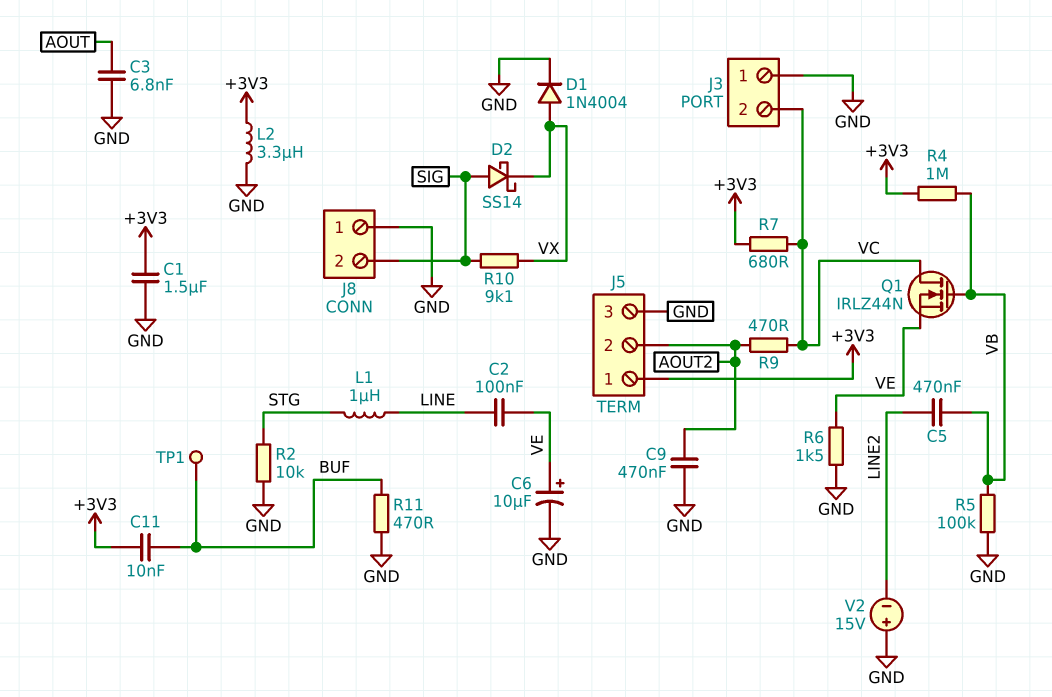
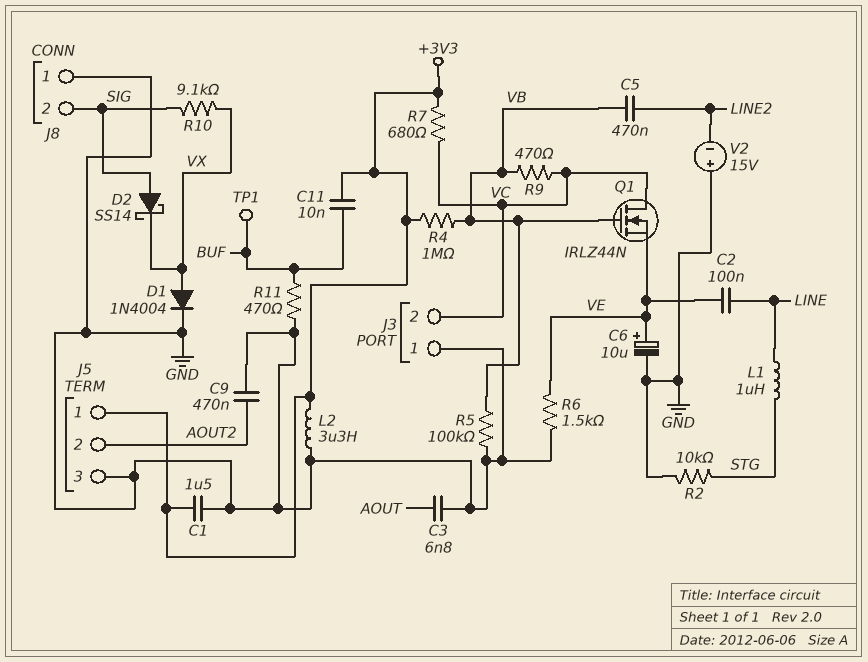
R9: 470 (AOUT2, VC) -> 470 (VB, VC)

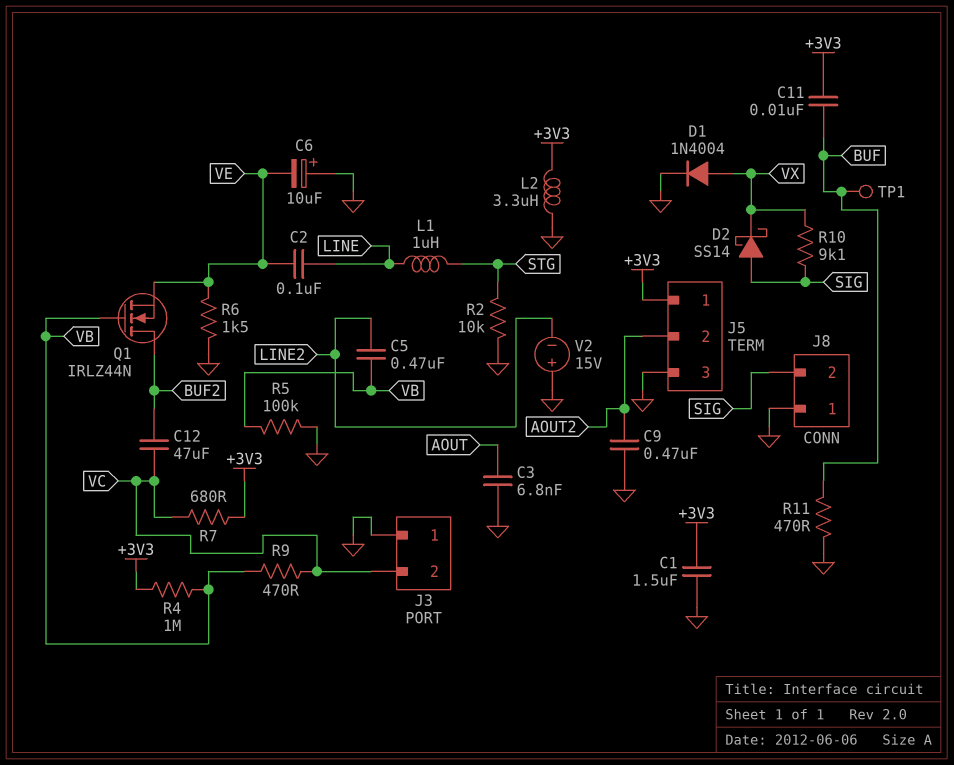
C6: 10uF (plus VE, minus GND) -> 10uF (plus GND, minus VE)
C12: none -> 47uF (BUF2, VC)
Q1: NMOS IRLZ44N (G VB, D VC, S VE) -> NMOS IRLZ44N (G VB, D BUF2, S VE)

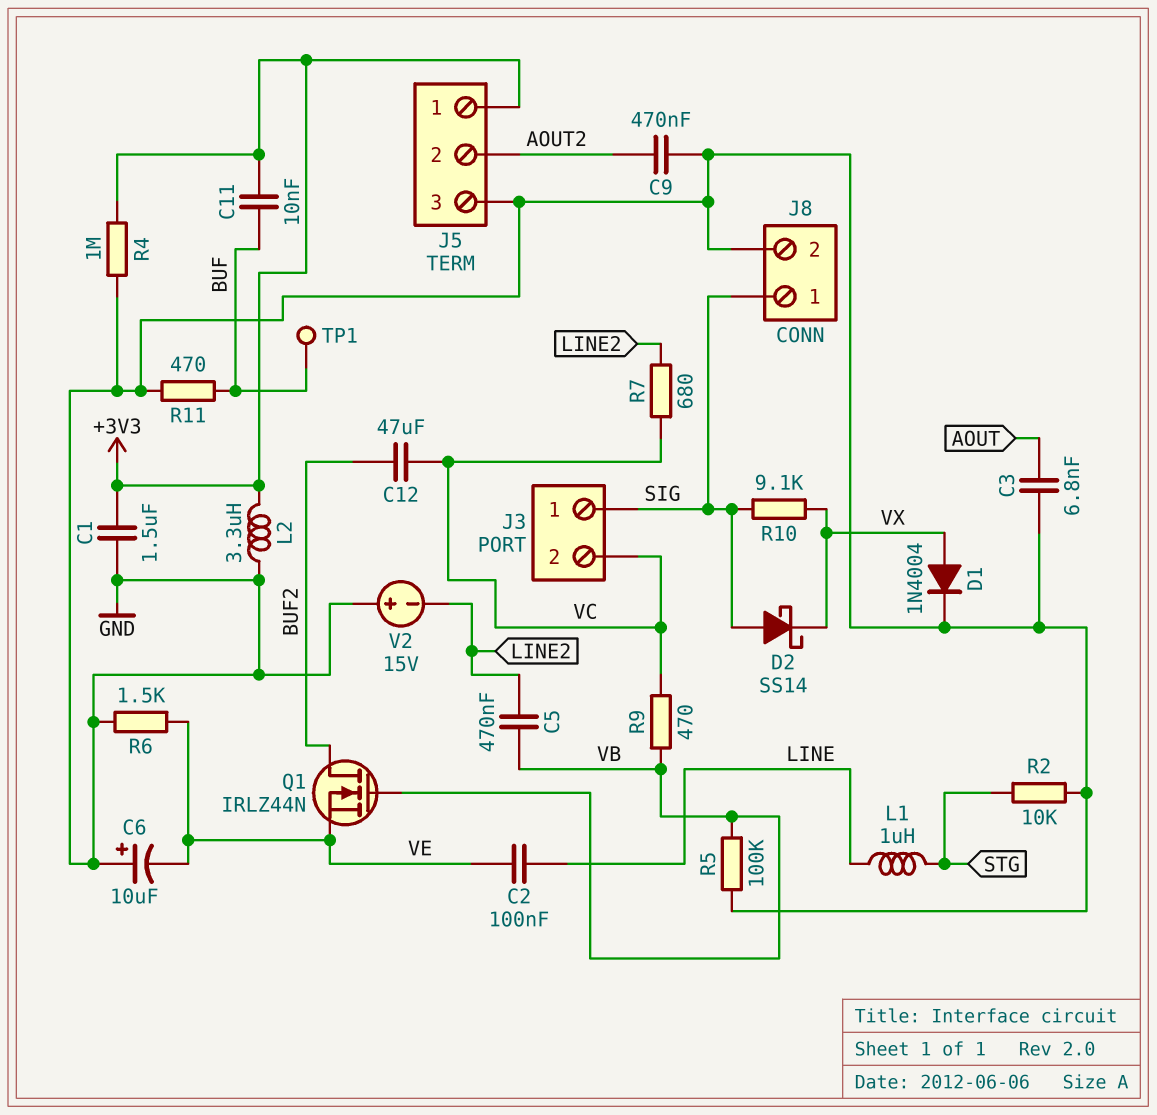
J3 pin 1: GND -> SIG
J8 pin 1: GND -> SIG
J8 pin 2: SIG -> GND
R4: 1M (+3V3, VB) -> 1M (+3V3, GND)
R7: 680 (+3V3, VC) -> 680 (LINE2, VC)

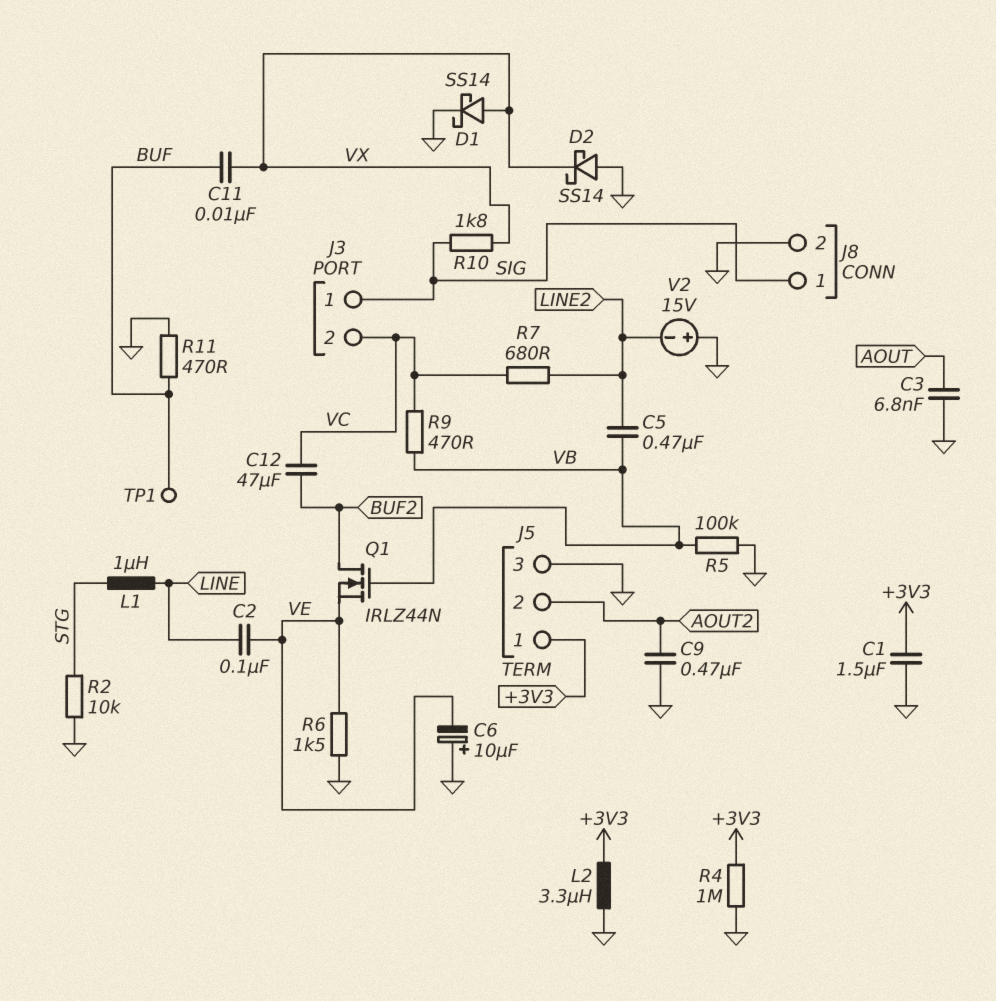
C11: 10nF (+3V3, BUF) -> 10nF (BUF, VX)
D1: diode 1N4004 (A VX, K GND) -> schottky SS14 (A VX, K GND)
D2: schottky SS14 (A SIG, K VX) -> schottky SS14 (A GND, K VX)
R10: 9.1k (SIG, VX) -> 1.8k (SIG, VX)

